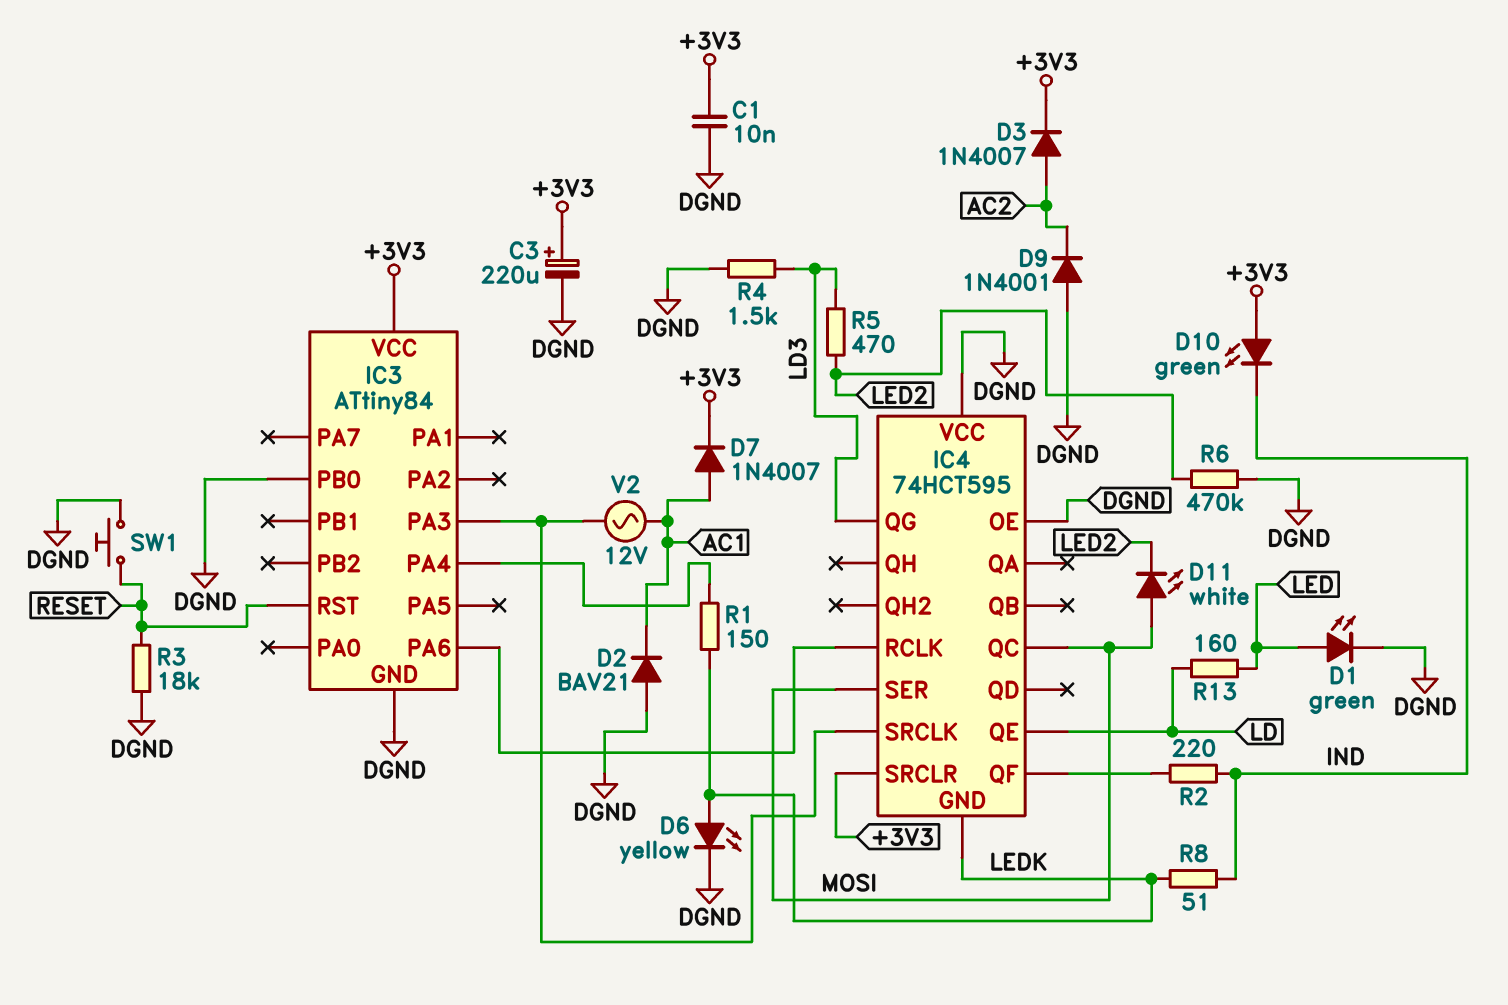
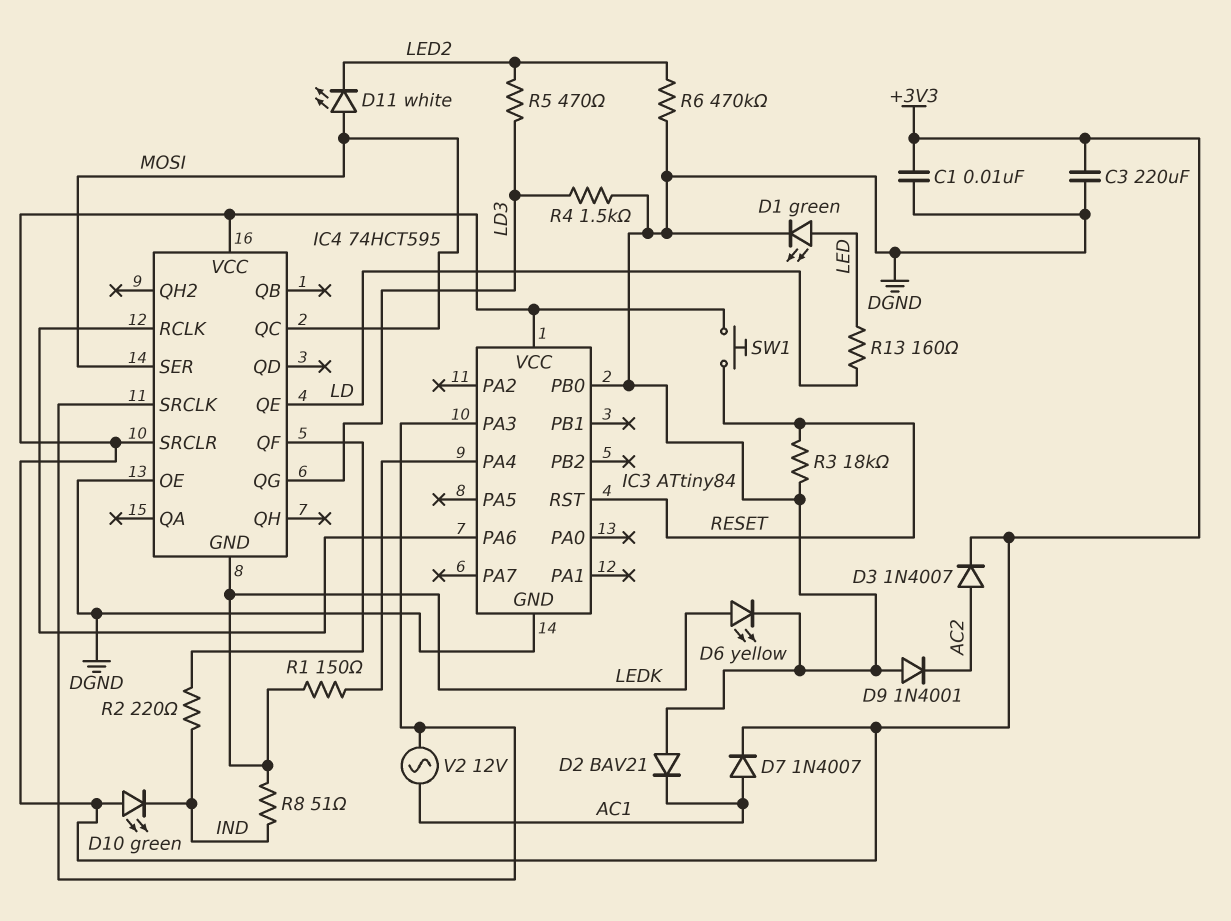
C3: 220uF (plus +3V3, minus DGND) -> 220uF (+3V3, DGND)
IC4 pin VCC: DGND -> +3V3
SW1: button (DGND, RESET) -> button (+3V3, RESET)

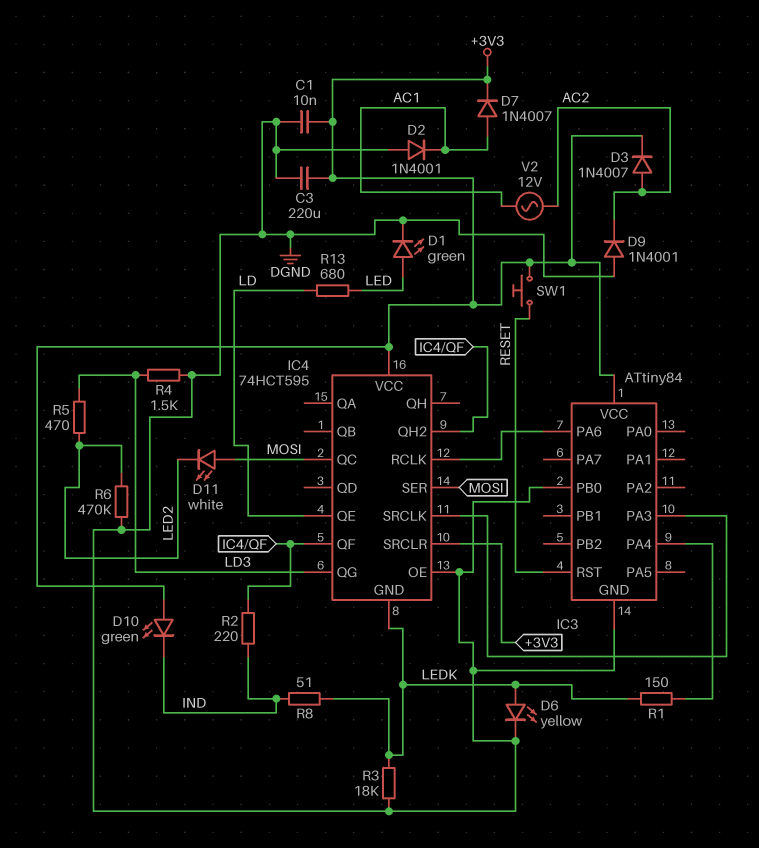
D2: diode BAV21 (A DGND, K AC1) -> diode 1N4001 (A DGND, K AC1)
IC4 pin QH2: none -> IC4/QF
R3: 18k (DGND, RESET) -> 18k (DGND, LEDK)
R13: 160 (LD, LED) -> 680 (LD, LED)
V2: AC 12V (AC1, IC3/PA3) -> AC 12V (AC1, AC2)

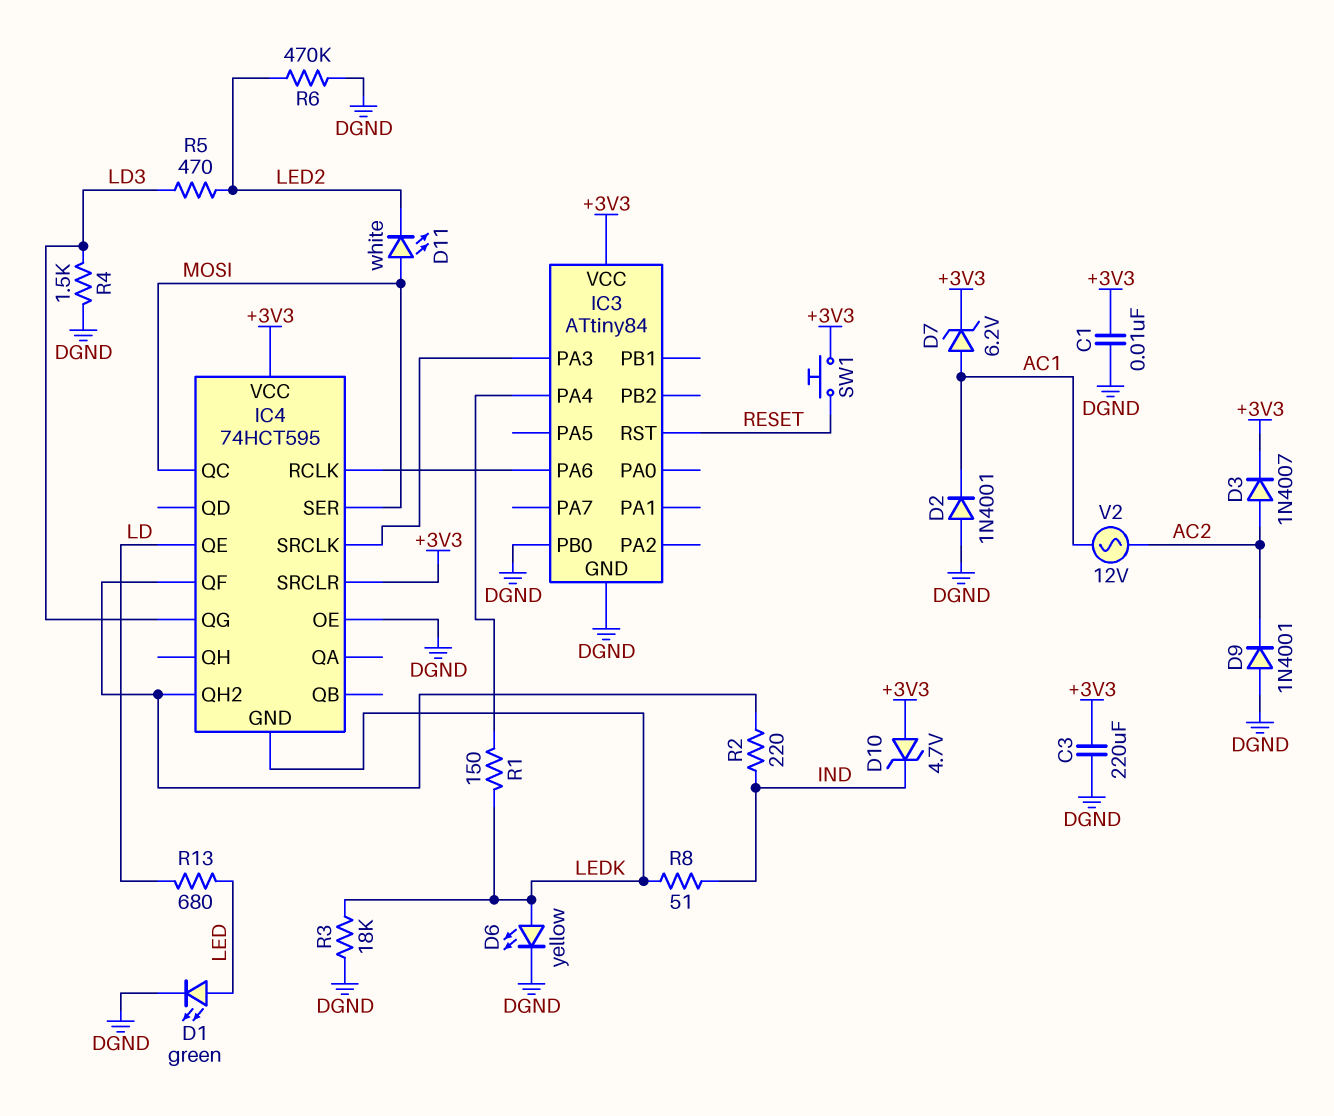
D7: diode 1N4007 (A AC1, K +3V3) -> zener 6.2V (A AC1, K +3V3)
D10: LED green (A +3V3, K IND) -> zener 4.7V (A +3V3, K IND)

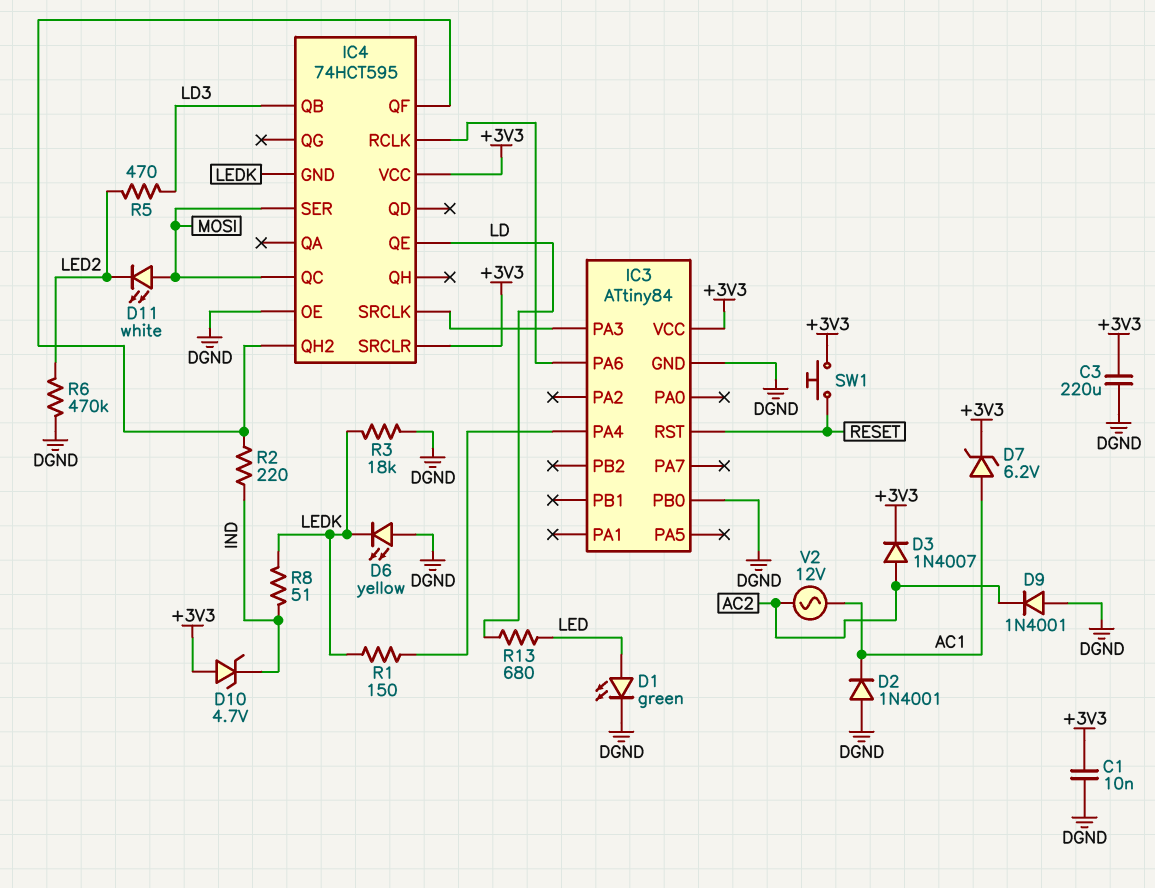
D6: LED yellow (A LEDK, K DGND) -> LED yellow (A DGND, K LEDK)
IC4 pin QB: none -> LD3
IC4 pin QG: LD3 -> none
R4: 1.5k (DGND, LD3) -> none

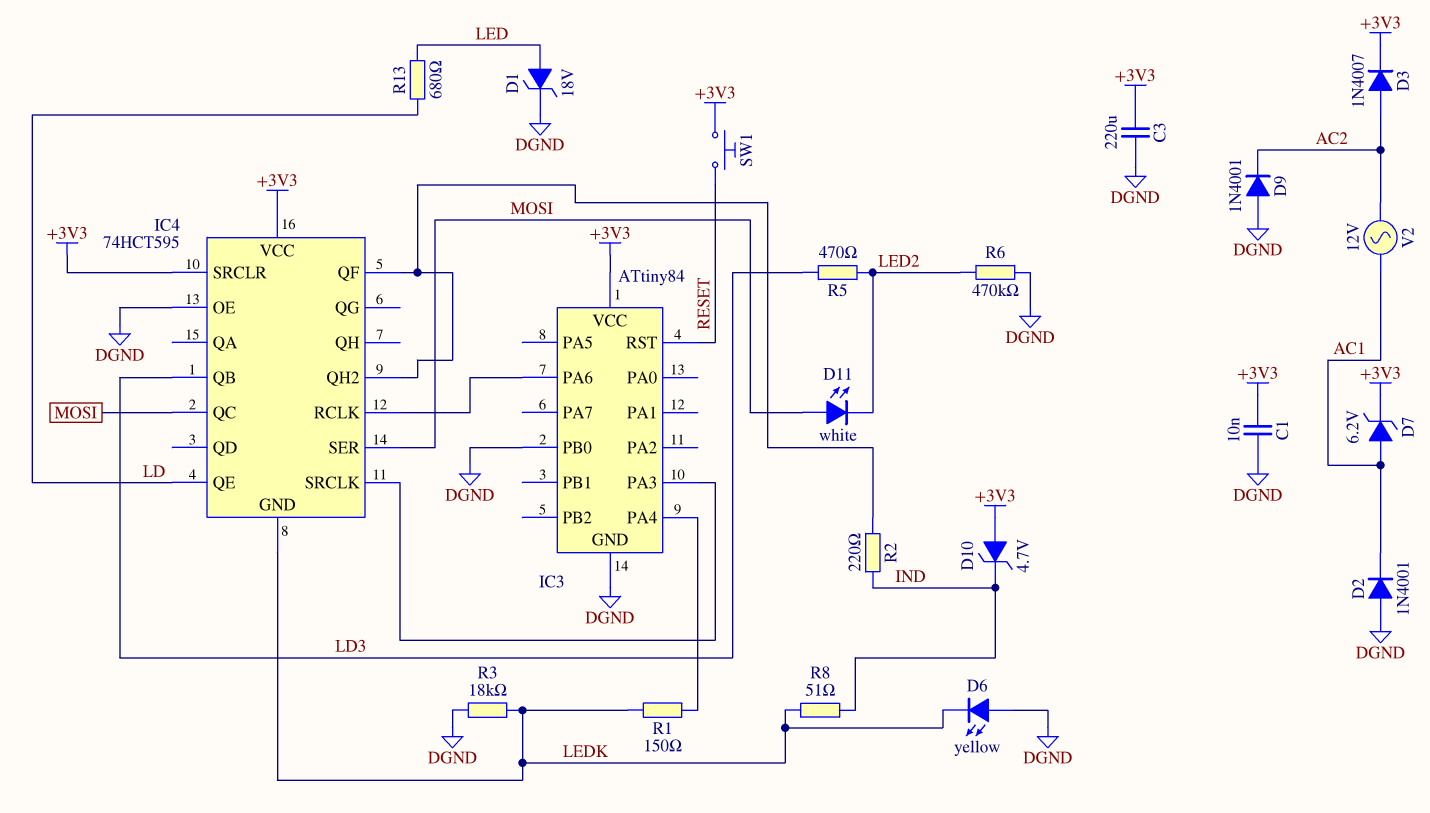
D1: LED green (A LED, K DGND) -> zener 18V (A LED, K DGND)

